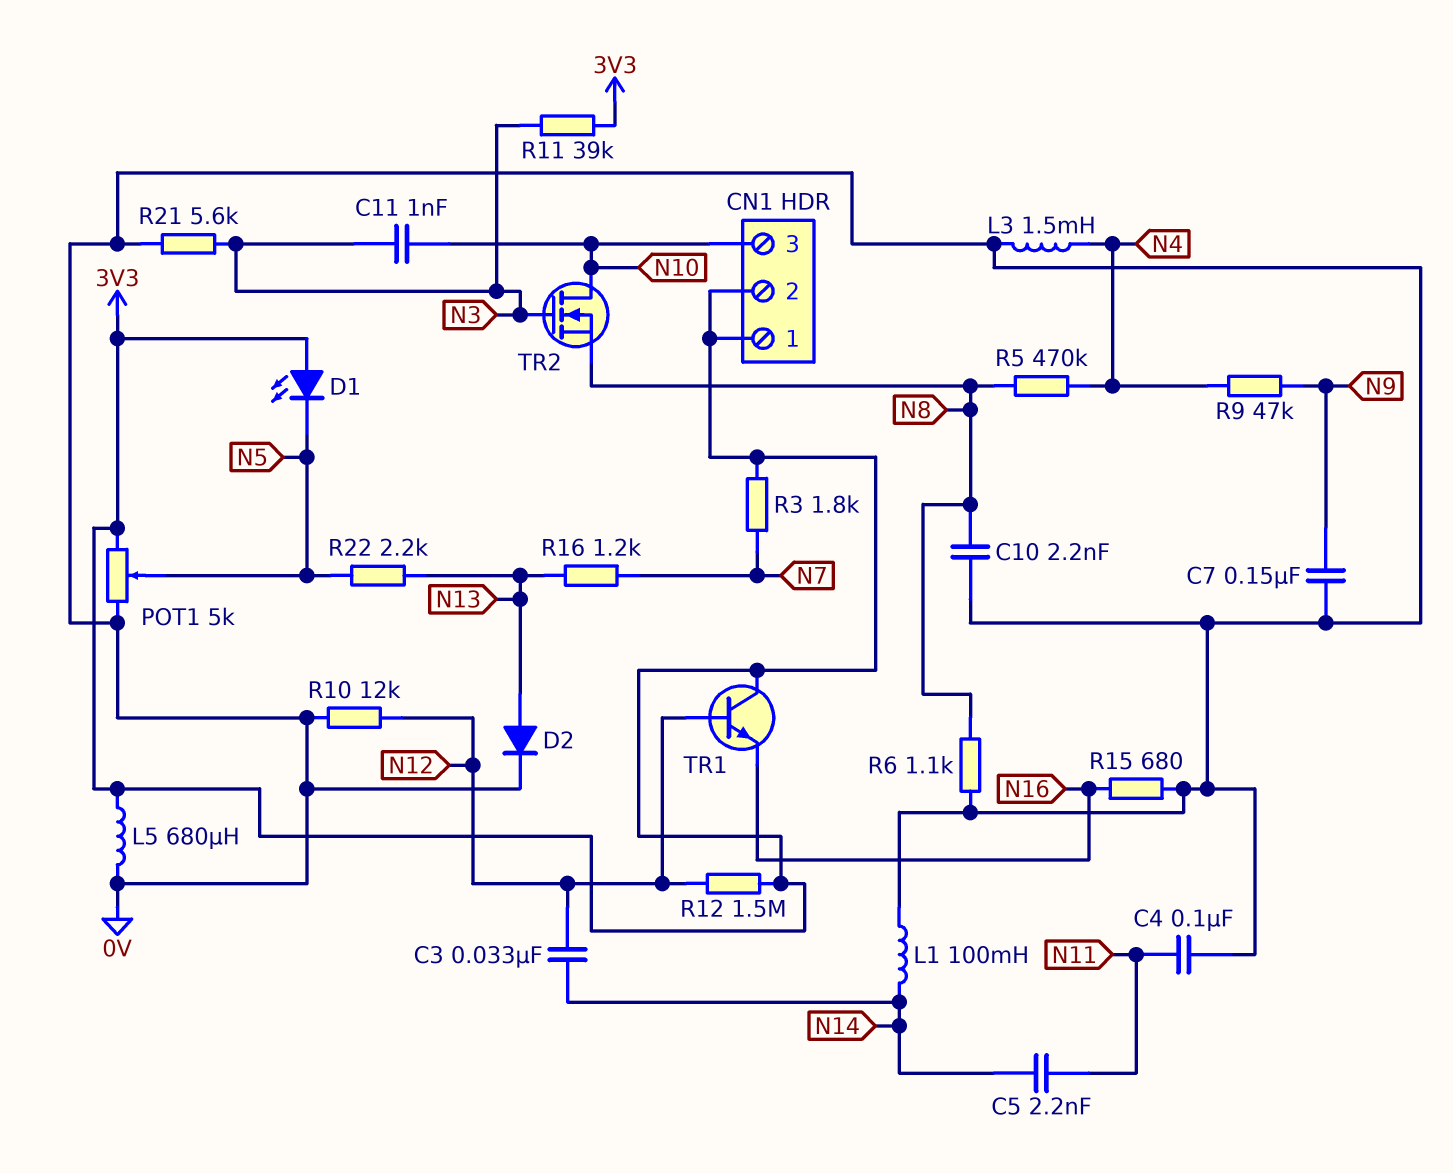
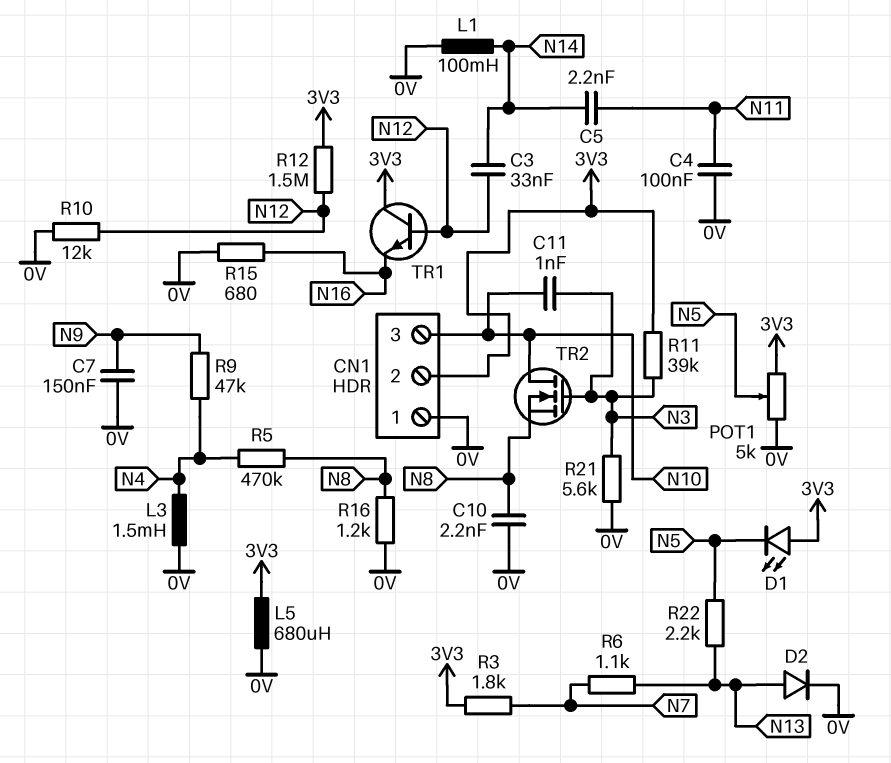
CN1 pin 1: 3V3 -> 0V
R6: 1.1k (0V, N8) -> 1.1k (N7, N13)
R16: 1.2k (N7, N13) -> 1.2k (0V, N8)

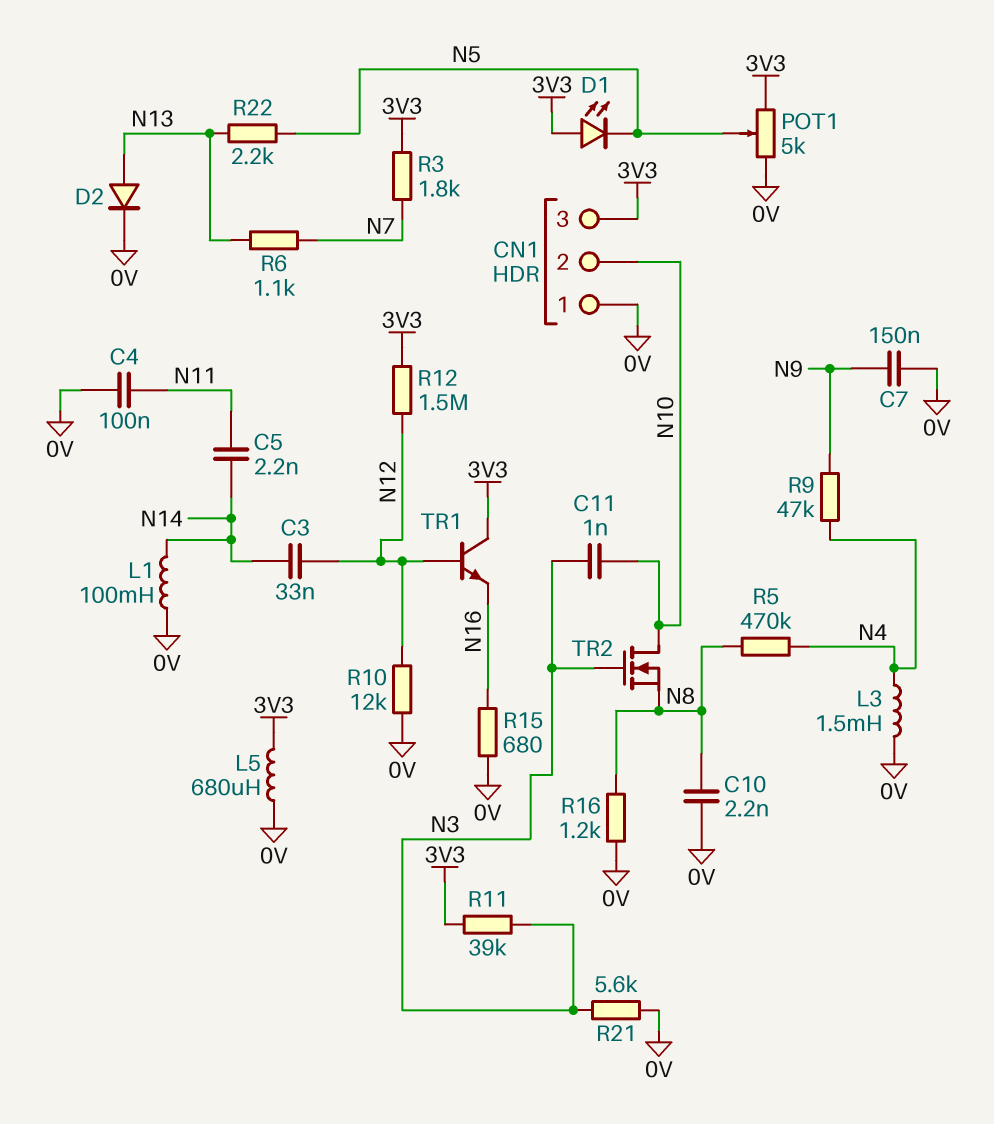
CN1 pin 2: 3V3 -> N10
CN1 pin 3: N10 -> 3V3

